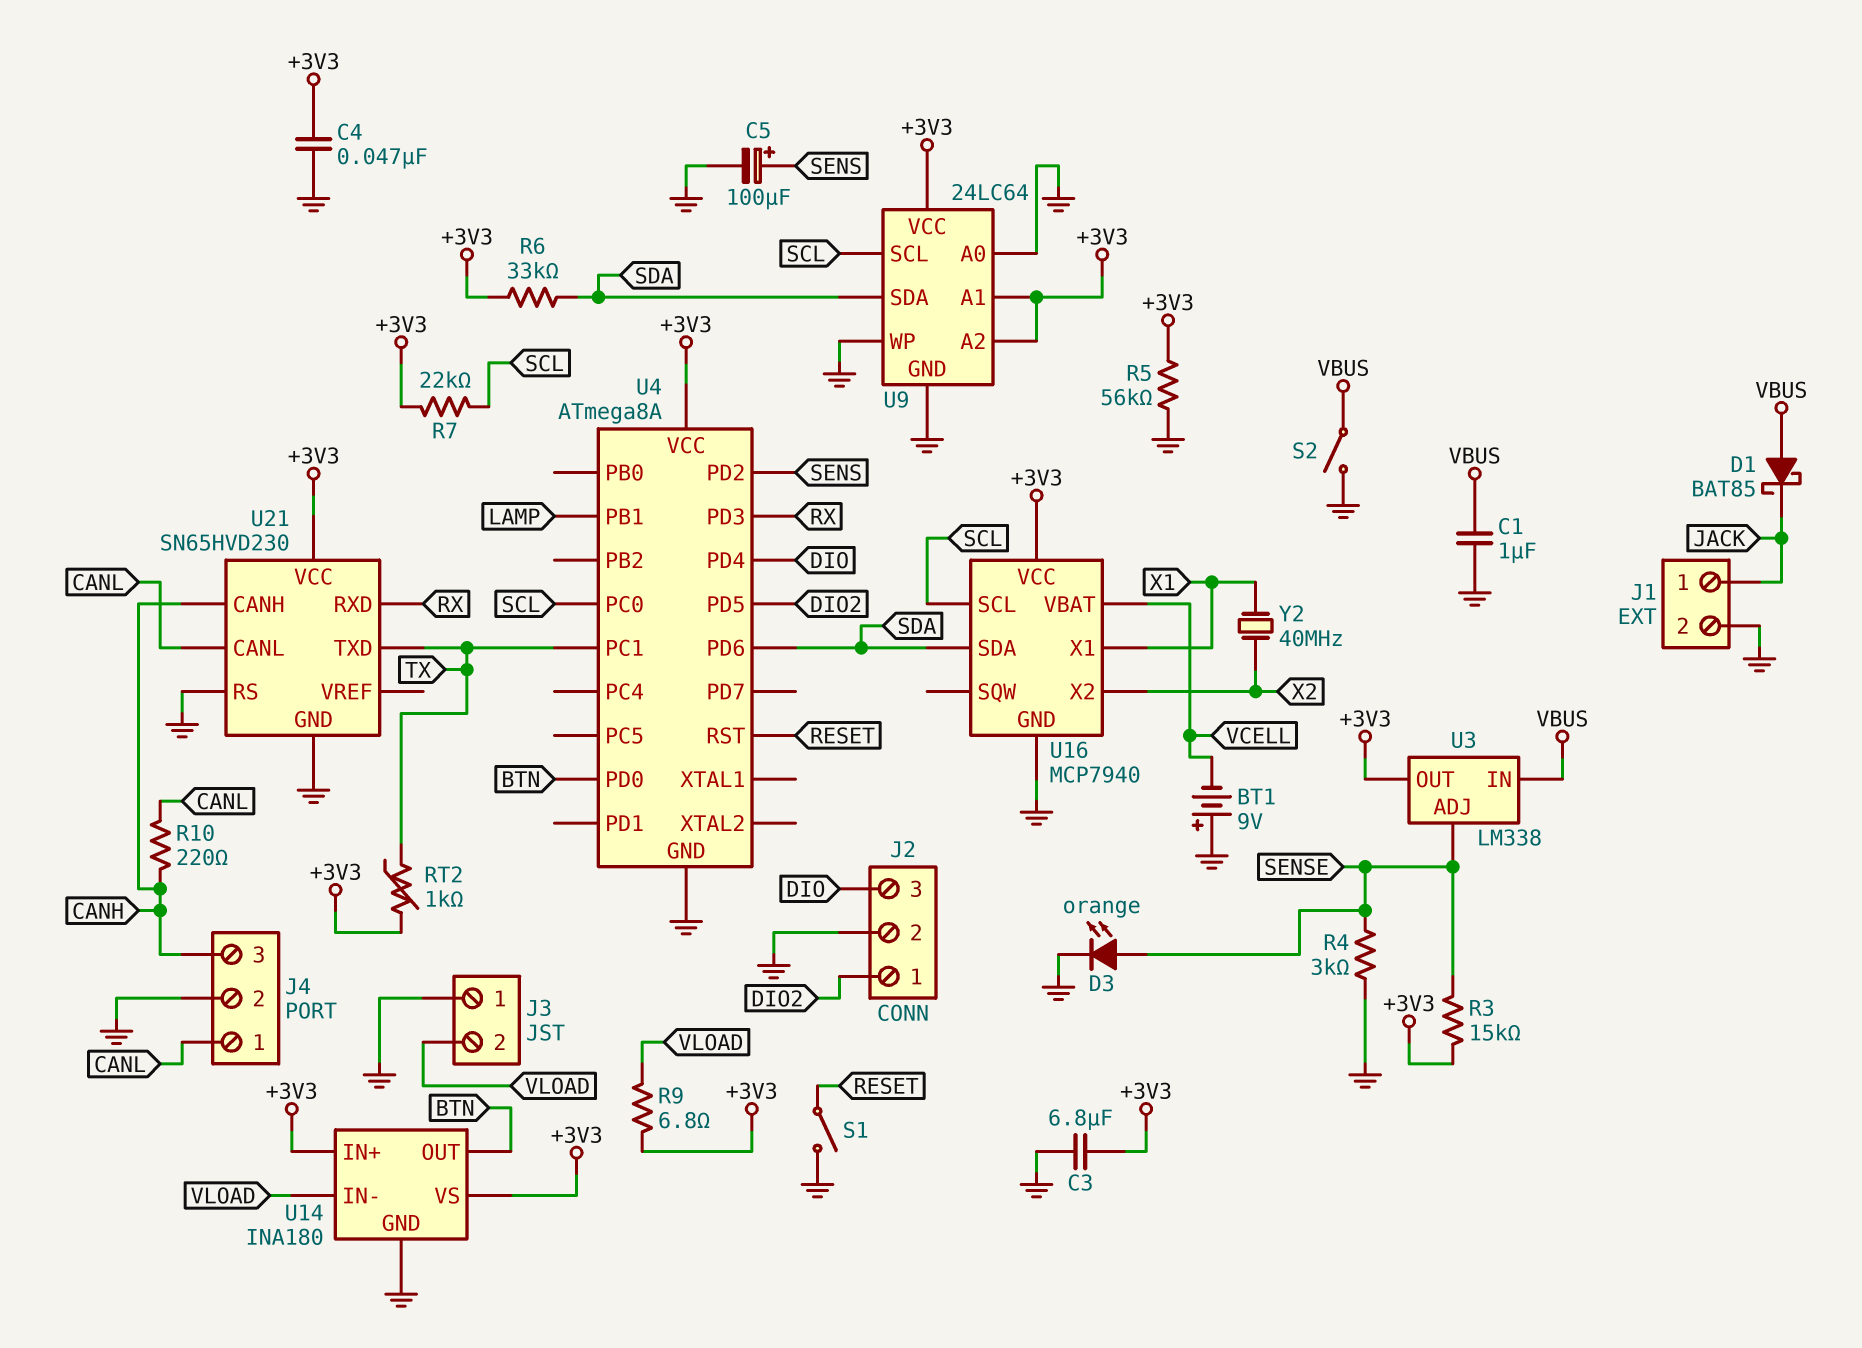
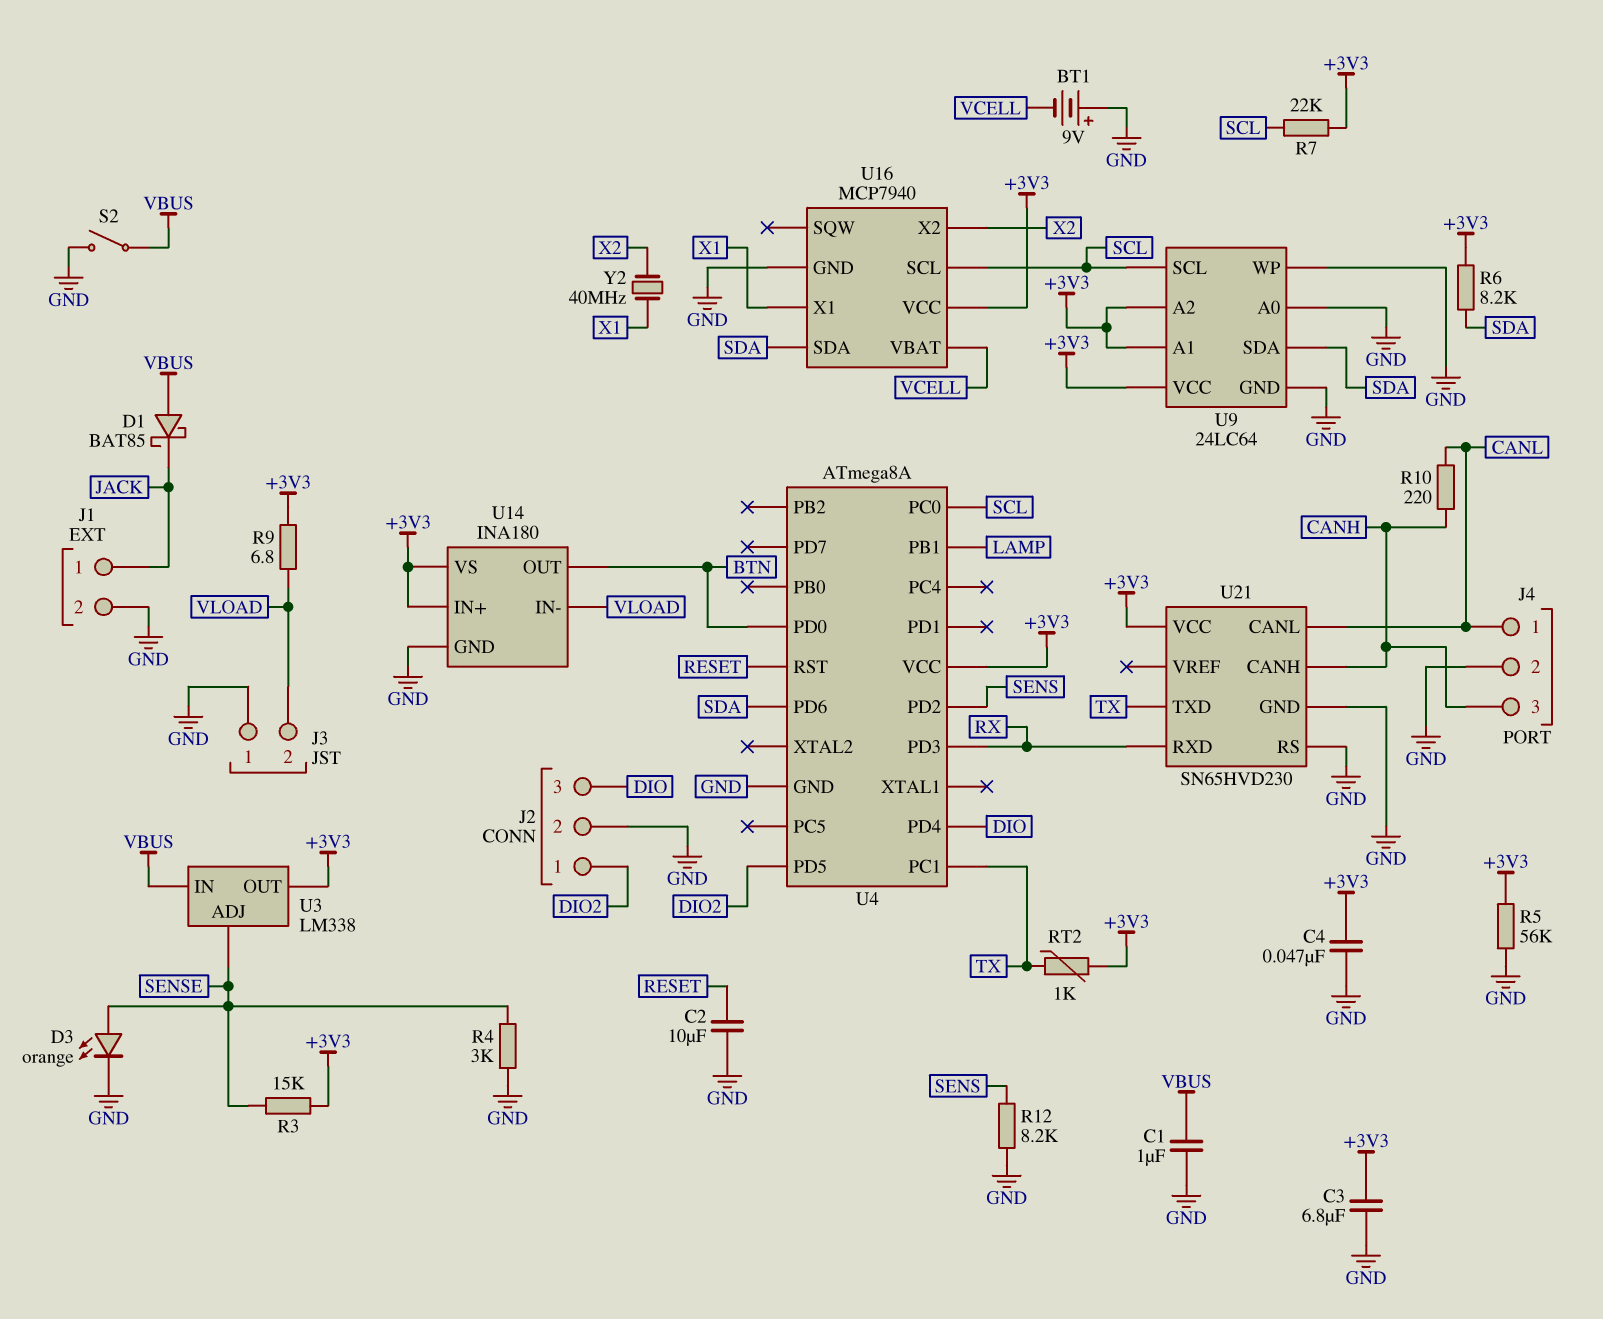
C2: none -> 10uF (GND, RESET)
C5: 100uF (plus SENS, minus GND) -> none
R6: 33k (+3V3, SDA) -> 8.2k (+3V3, SDA)
R12: none -> 8.2k (GND, SENS)
S1: switch (GND, RESET) -> none

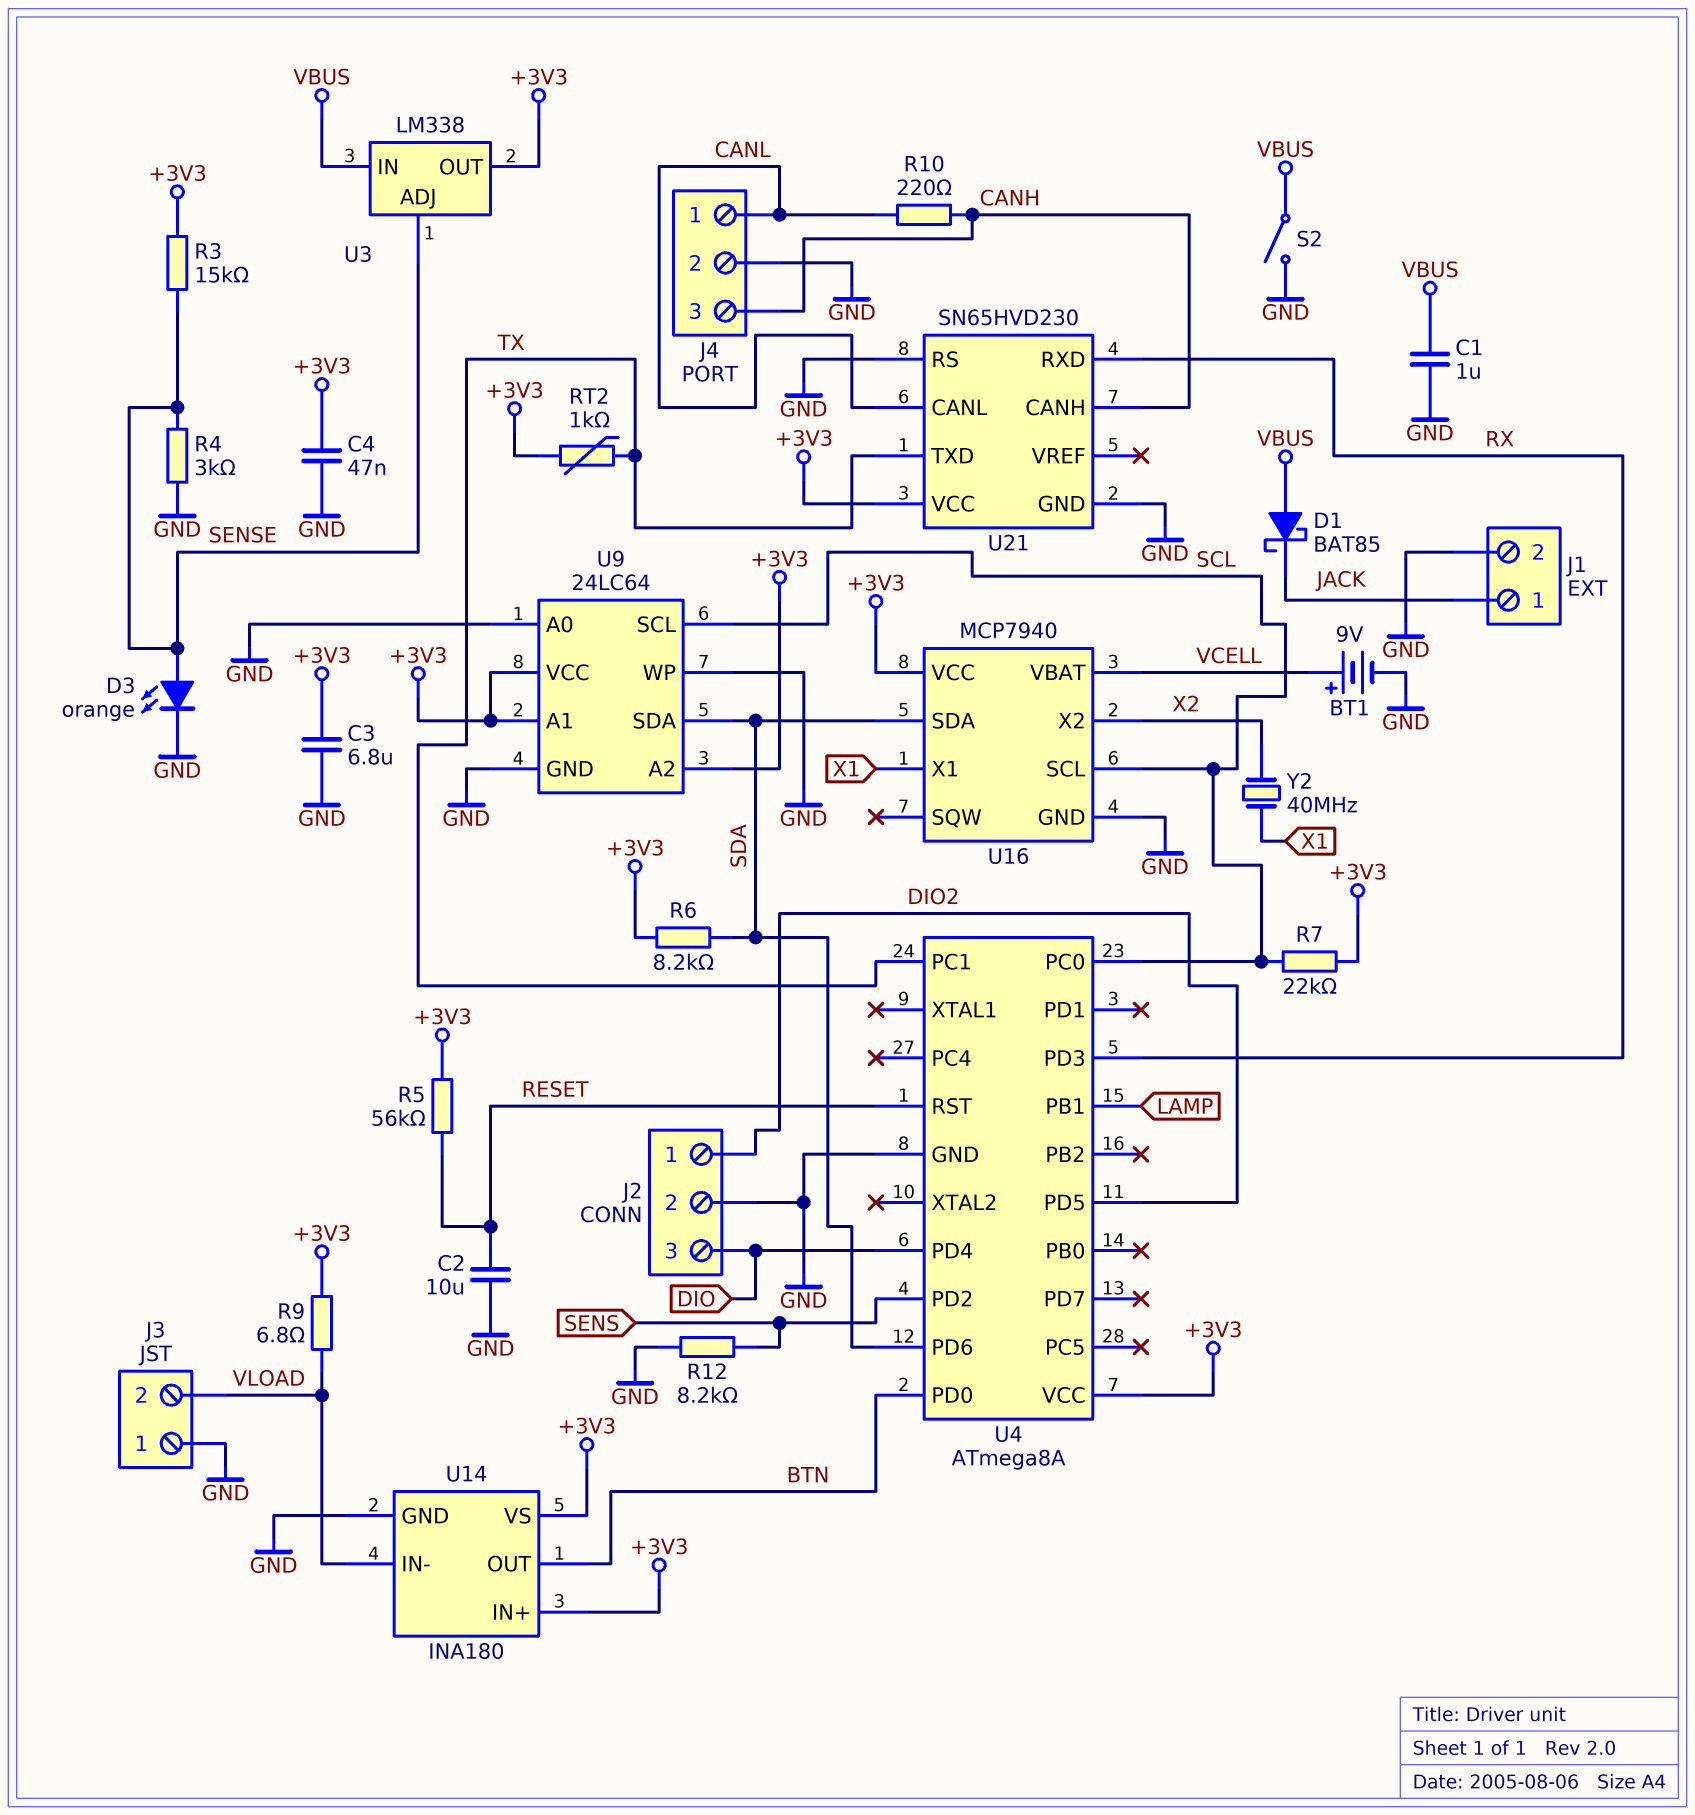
BT1: 9V (plus GND, minus VCELL) -> 9V (plus VCELL, minus GND)
R5: 56k (+3V3, GND) -> 56k (+3V3, RESET)

